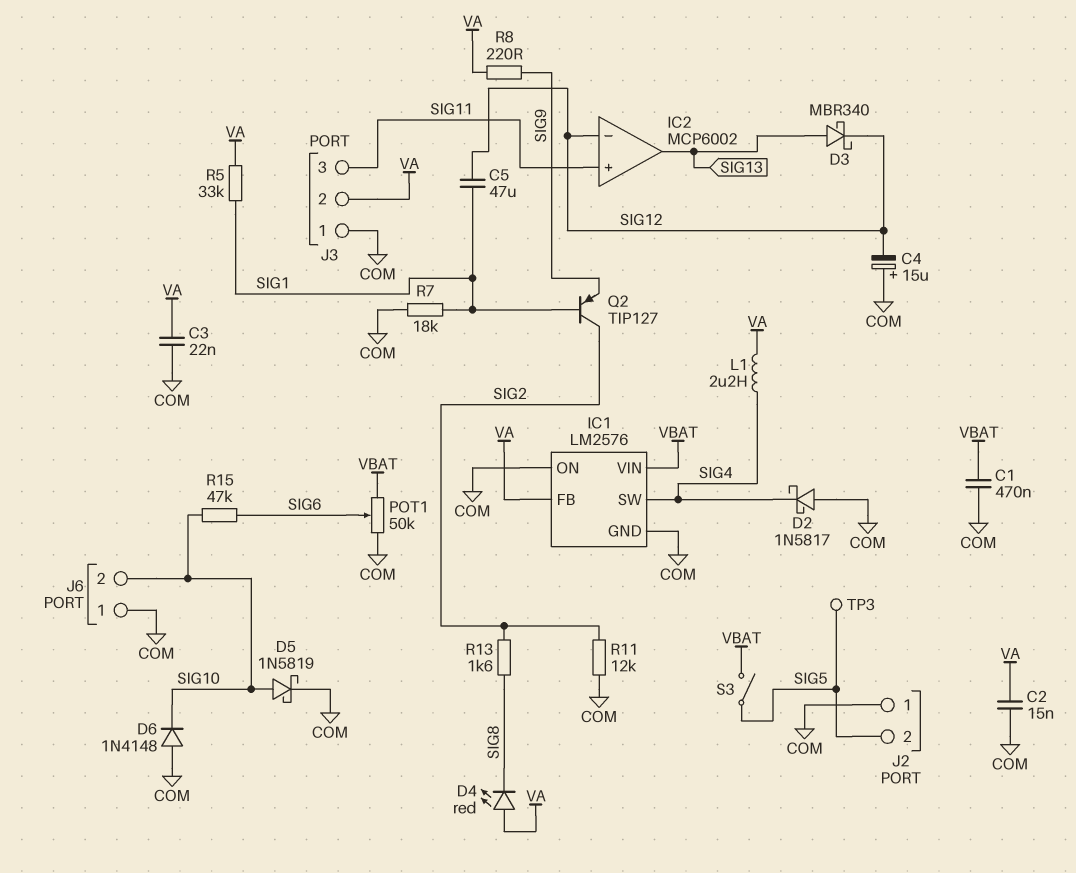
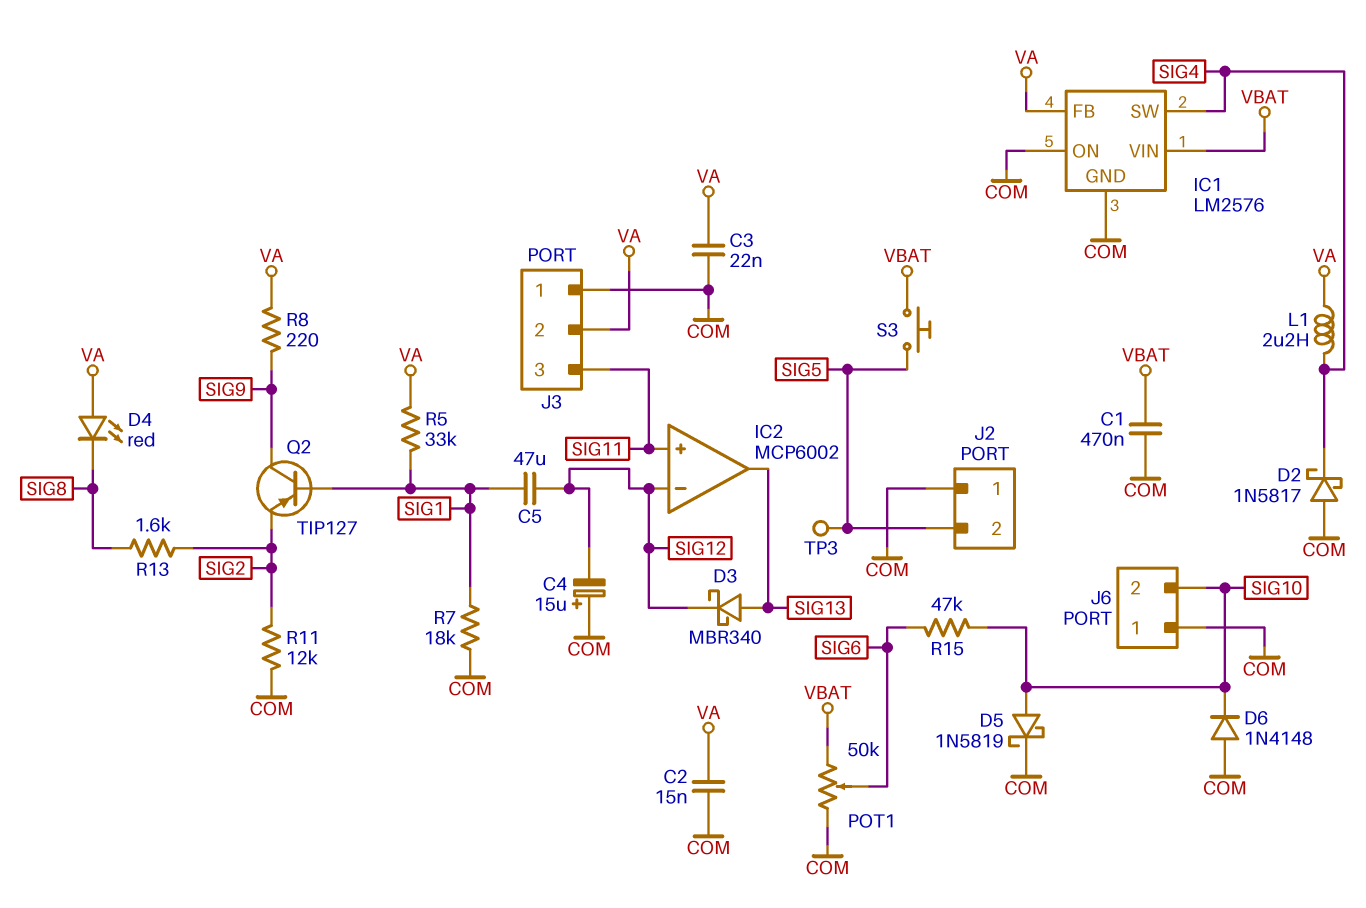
Q2: PNP TIP127 (B SIG1, C SIG2, E SIG9) -> PNP TIP127 (B SIG1, C SIG9, E SIG2)
S3: switch (SIG5, VBAT) -> button (SIG5, VBAT)

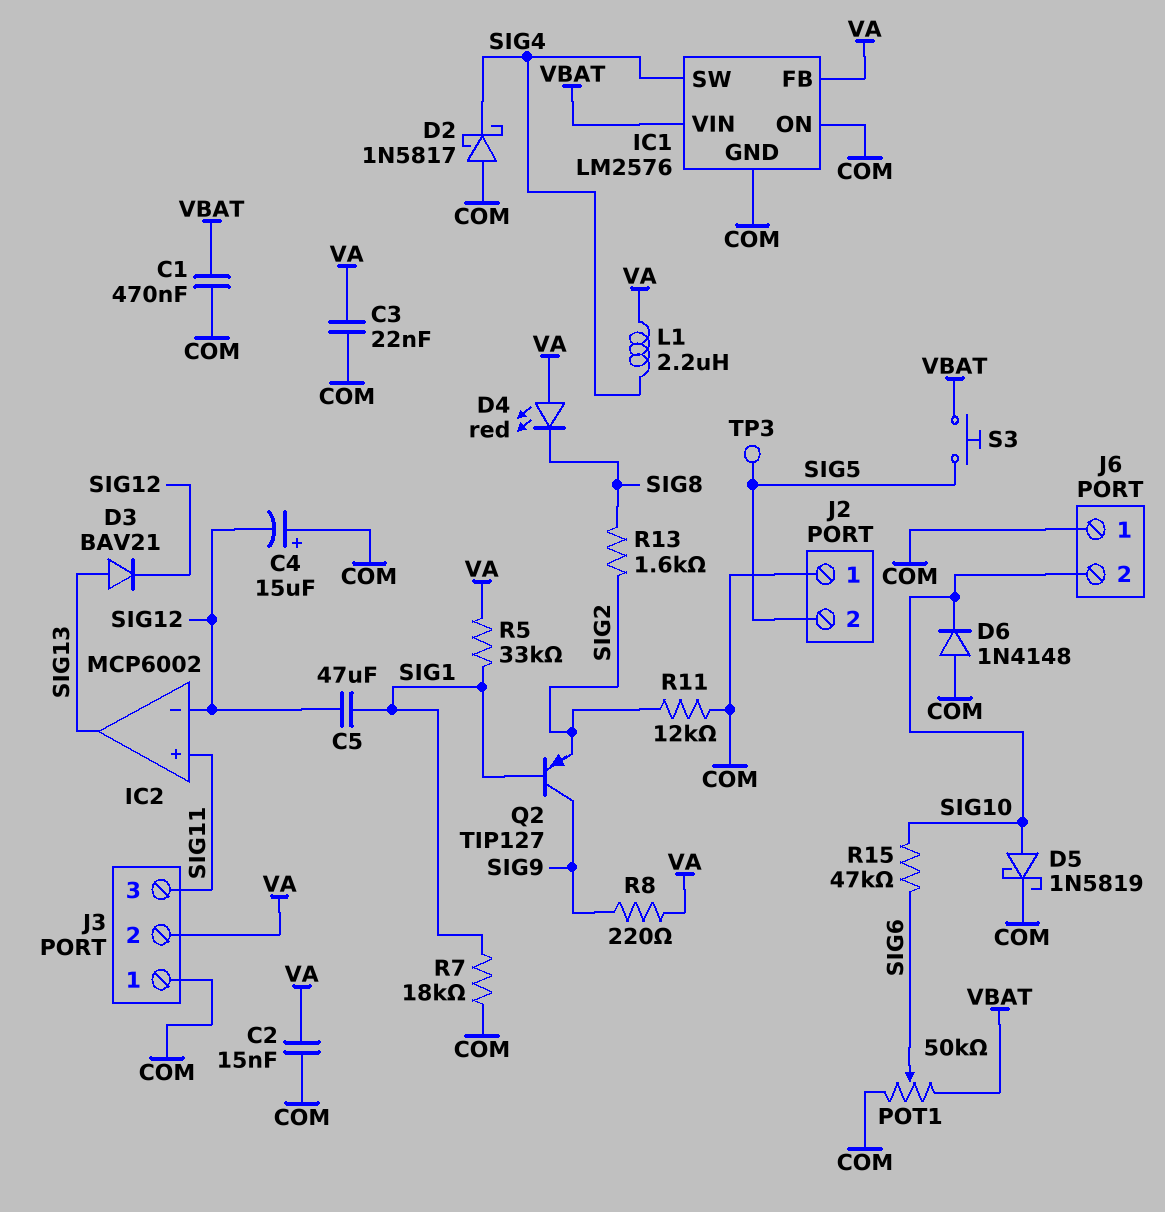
D3: schottky MBR340 (A SIG13, K SIG12) -> diode BAV21 (A SIG13, K SIG12)

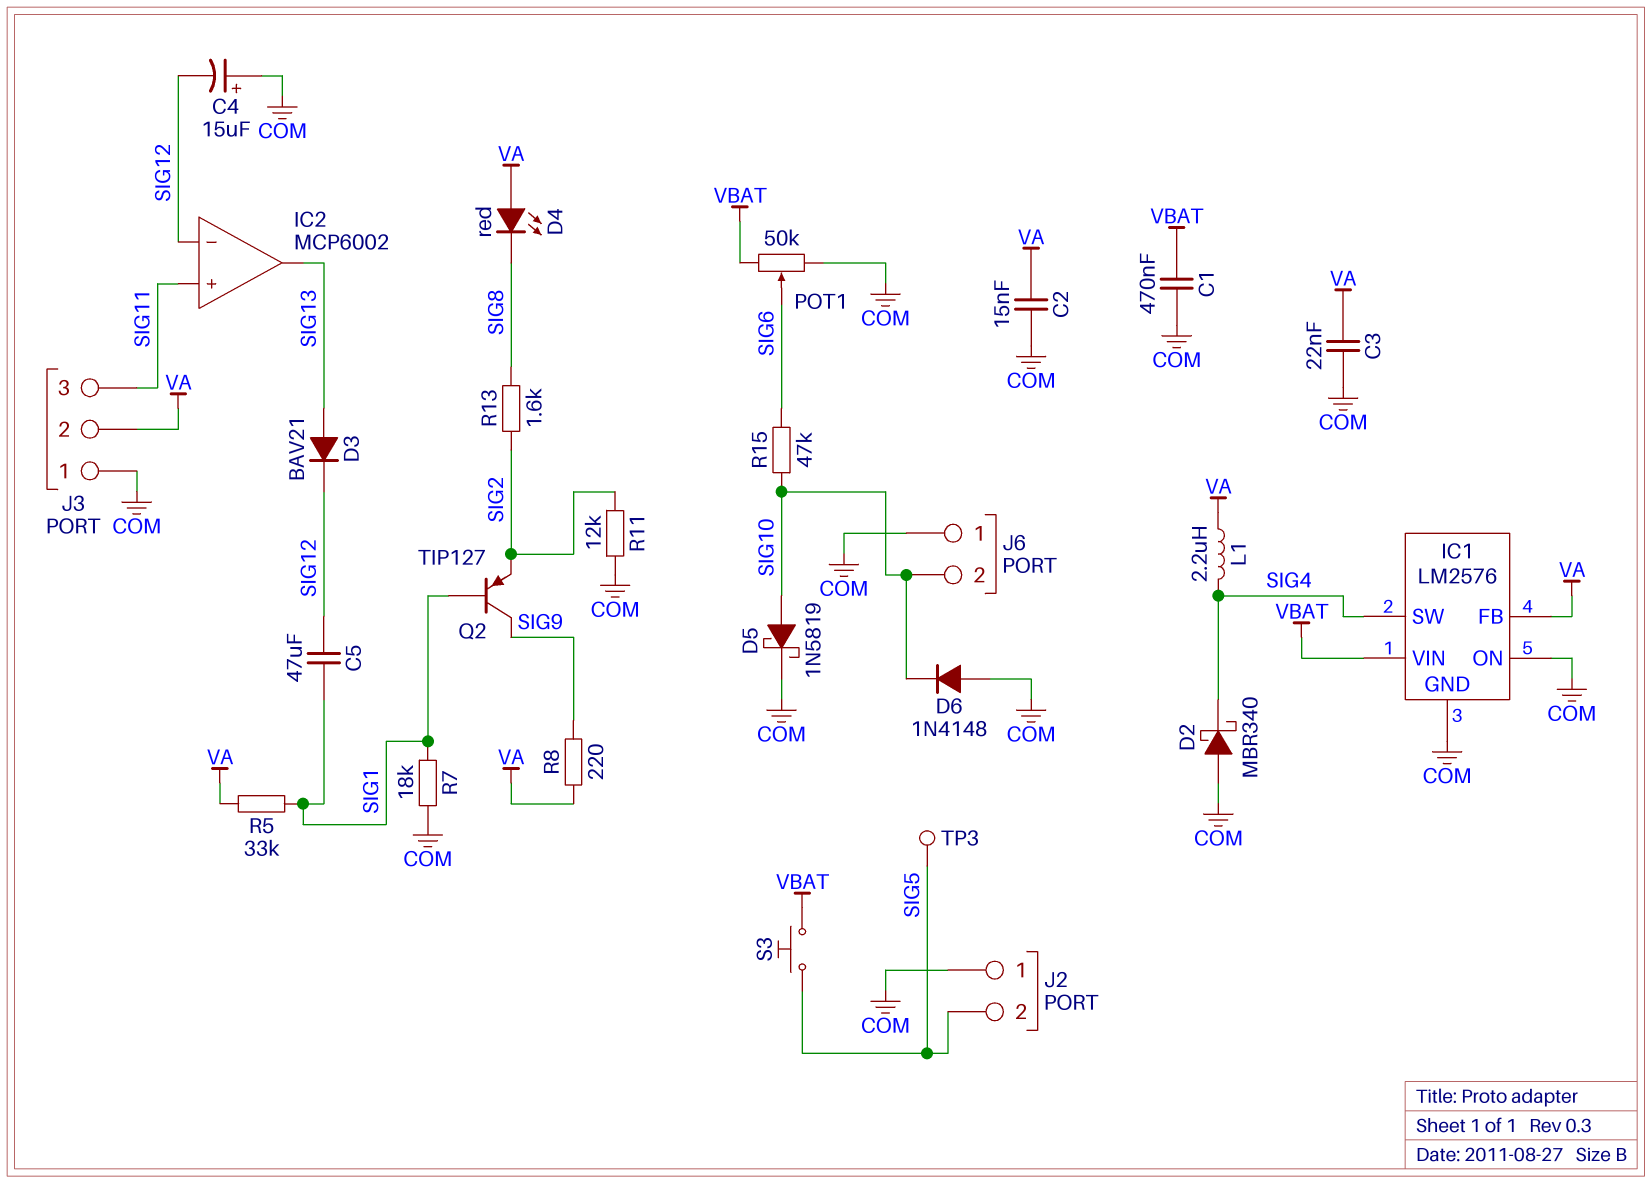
D2: schottky 1N5817 (A COM, K SIG4) -> schottky MBR340 (A COM, K SIG4)

